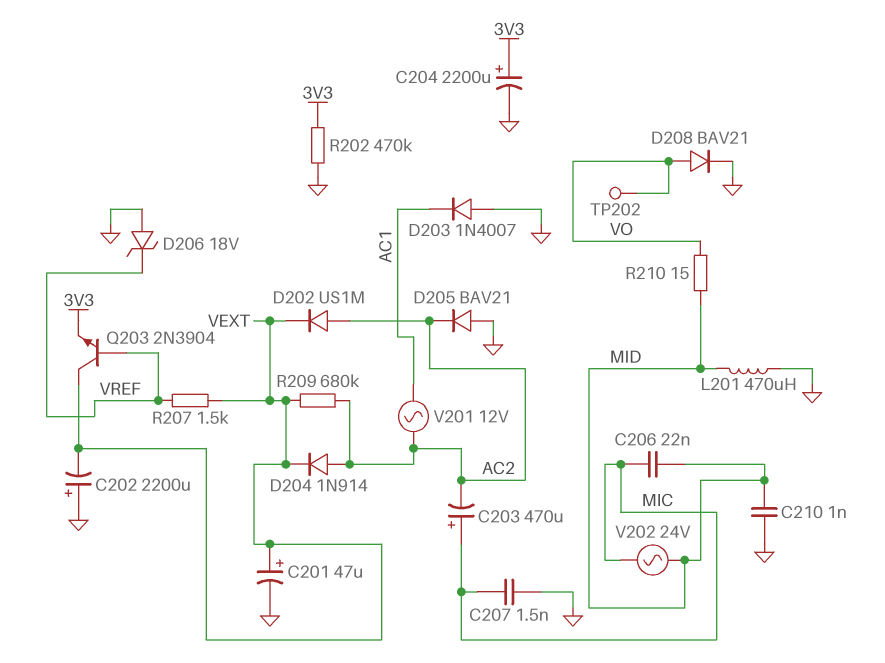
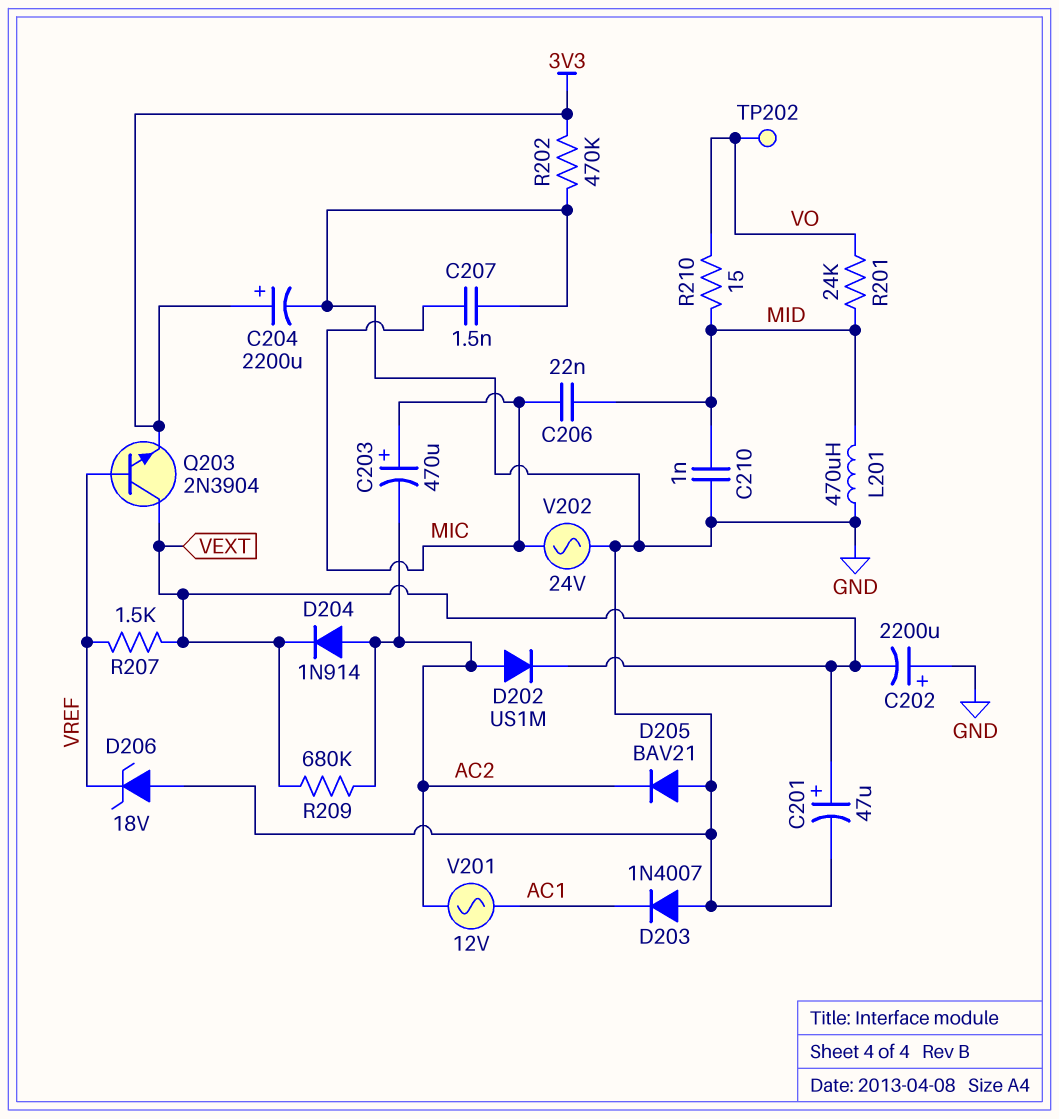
D208: diode BAV21 (A VO, K GND) -> none
R201: none -> 24k (MID, VO)
V202: AC 24V (MIC, MID) -> AC 24V (GND, MIC)

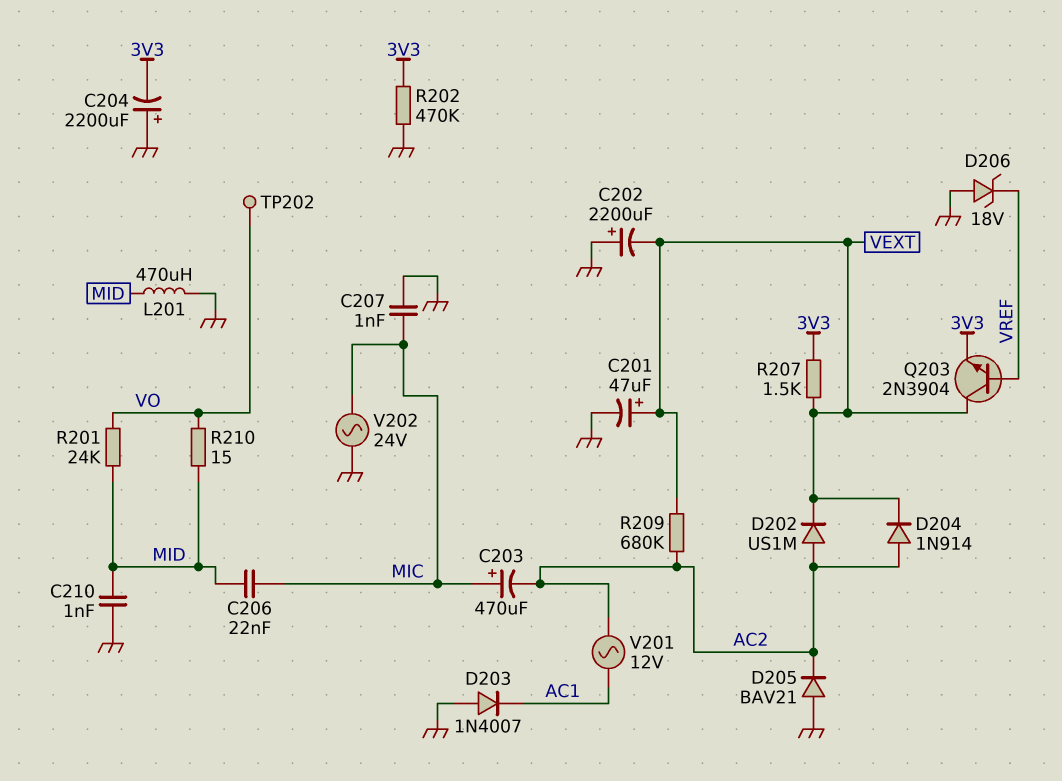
C204: 2200uF (plus 3V3, minus GND) -> 2200uF (plus GND, minus 3V3)
C207: 1.5nF (GND, MIC) -> 1nF (GND, MIC)
R207: 1.5k (VEXT, VREF) -> 1.5k (3V3, VEXT)

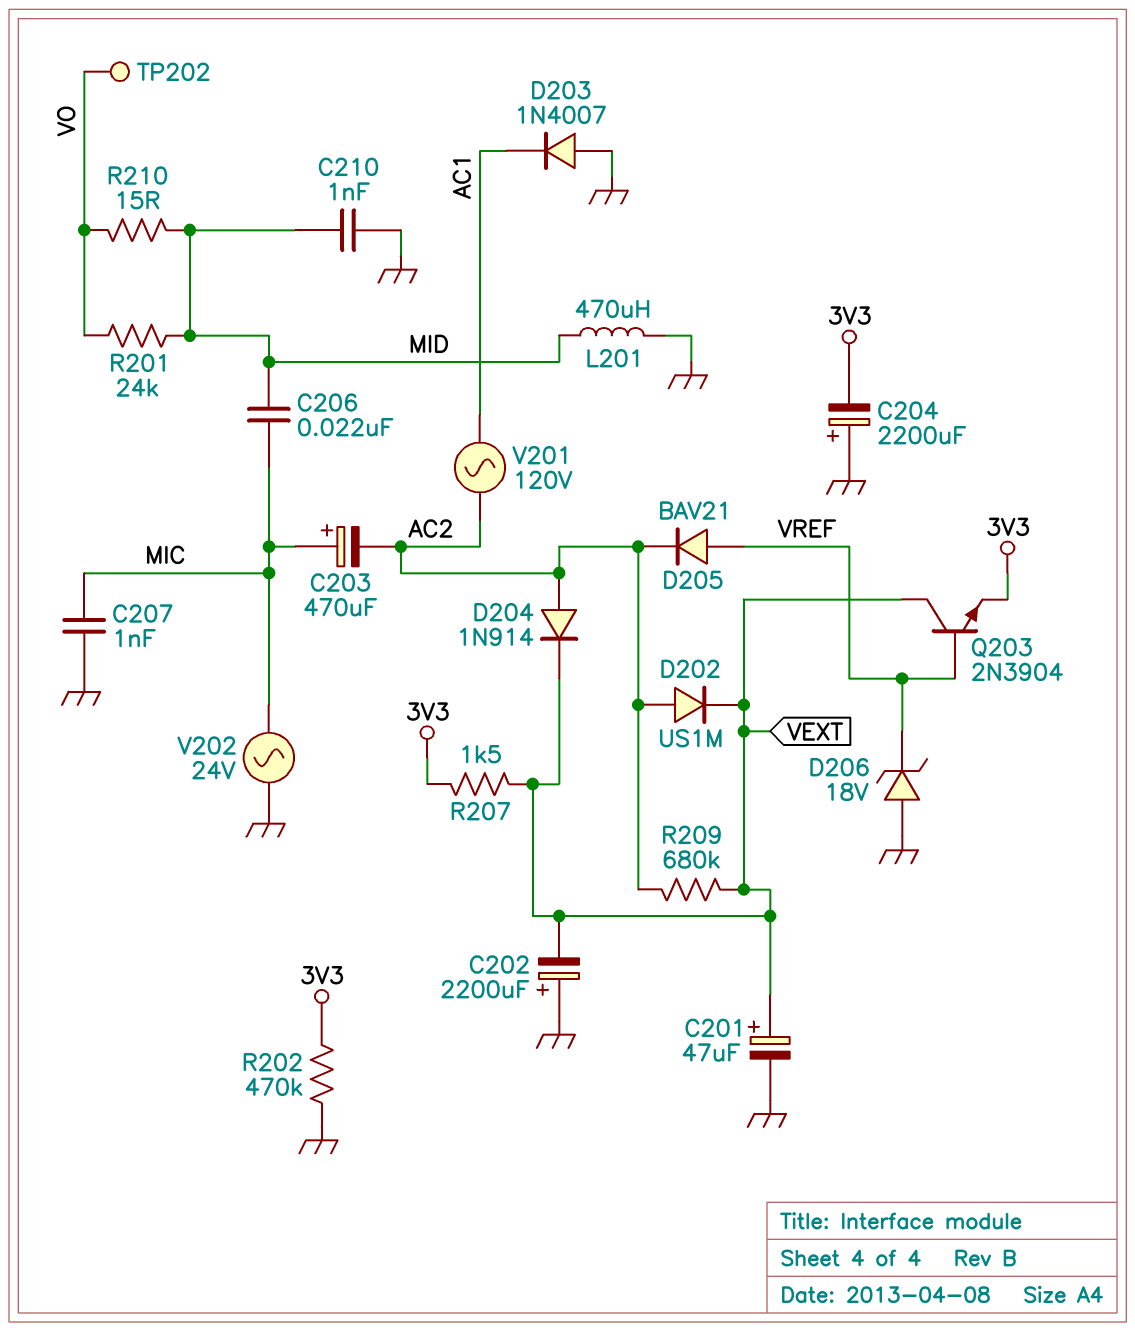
D205: diode BAV21 (A GND, K AC2) -> diode BAV21 (A VREF, K AC2)
V201: AC 12V (AC1, AC2) -> AC 120V (AC1, AC2)

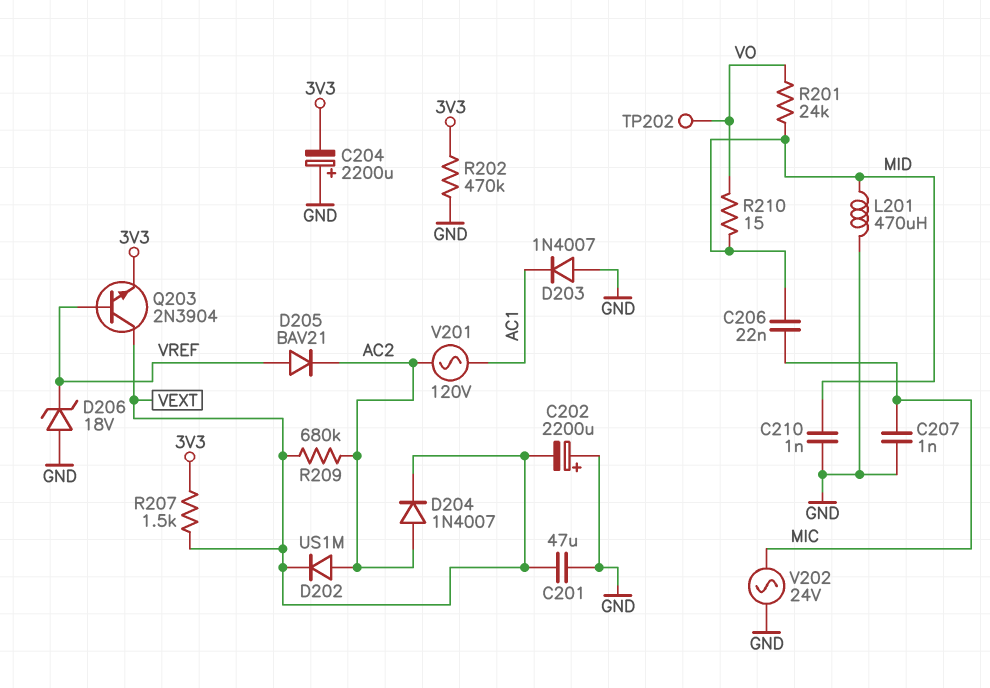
C201: 47uF (plus VEXT, minus GND) -> 47uF (GND, VEXT)
C203: 470uF (plus MIC, minus AC2) -> none
D204: diode 1N914 (A AC2, K VEXT) -> diode 1N4007 (A AC2, K VEXT)

